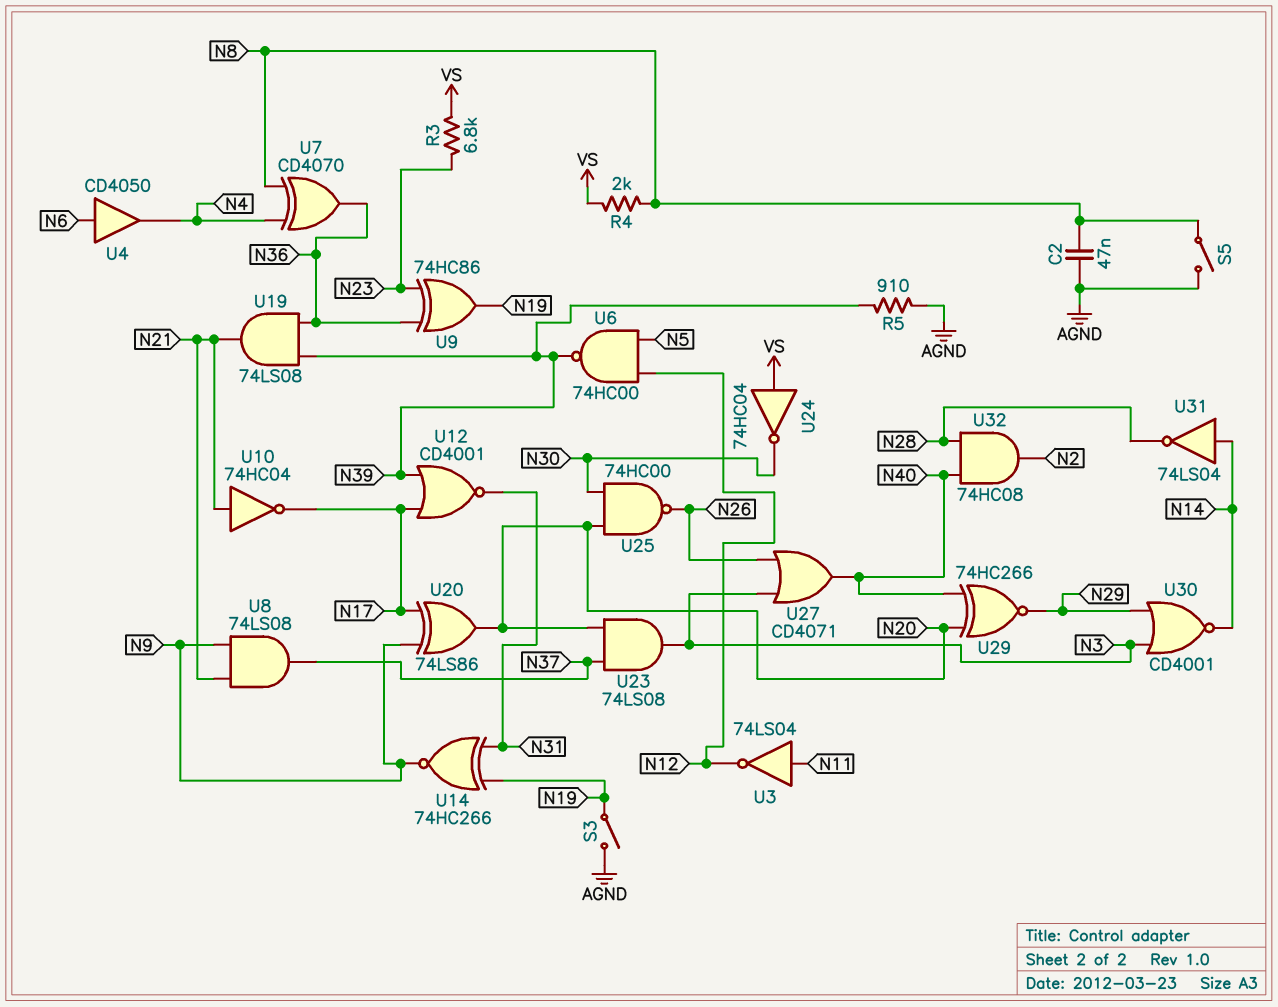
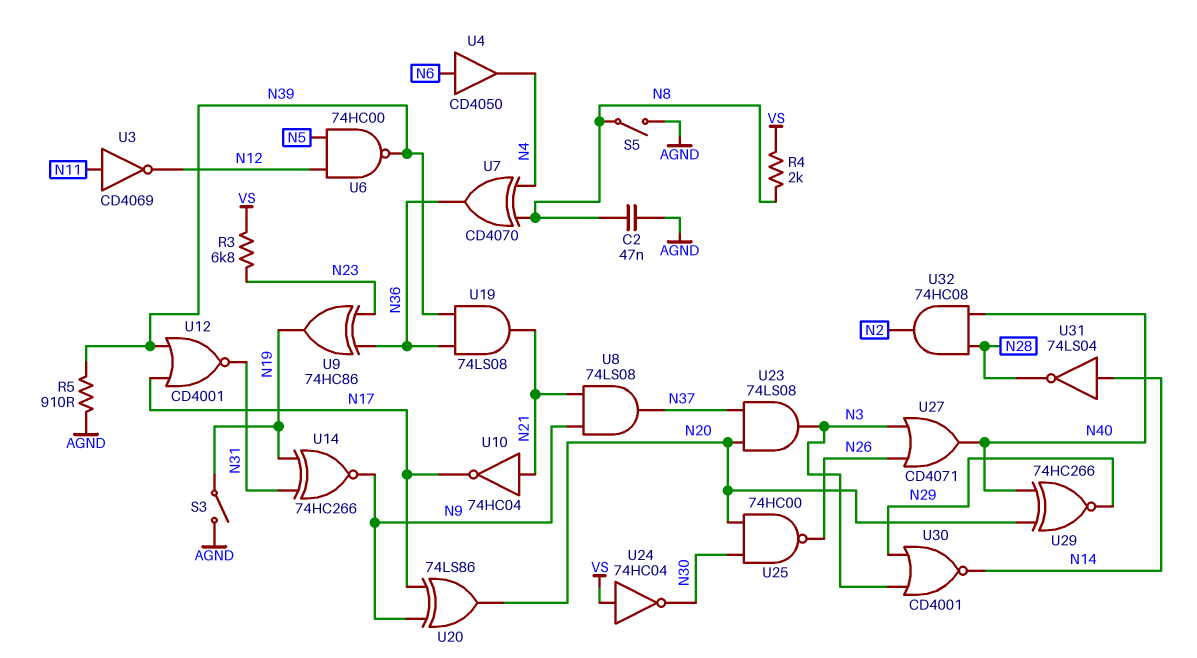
U3: NOT 74LS04 (in N11, out N12) -> NOT CD4069 (in N11, out N12)

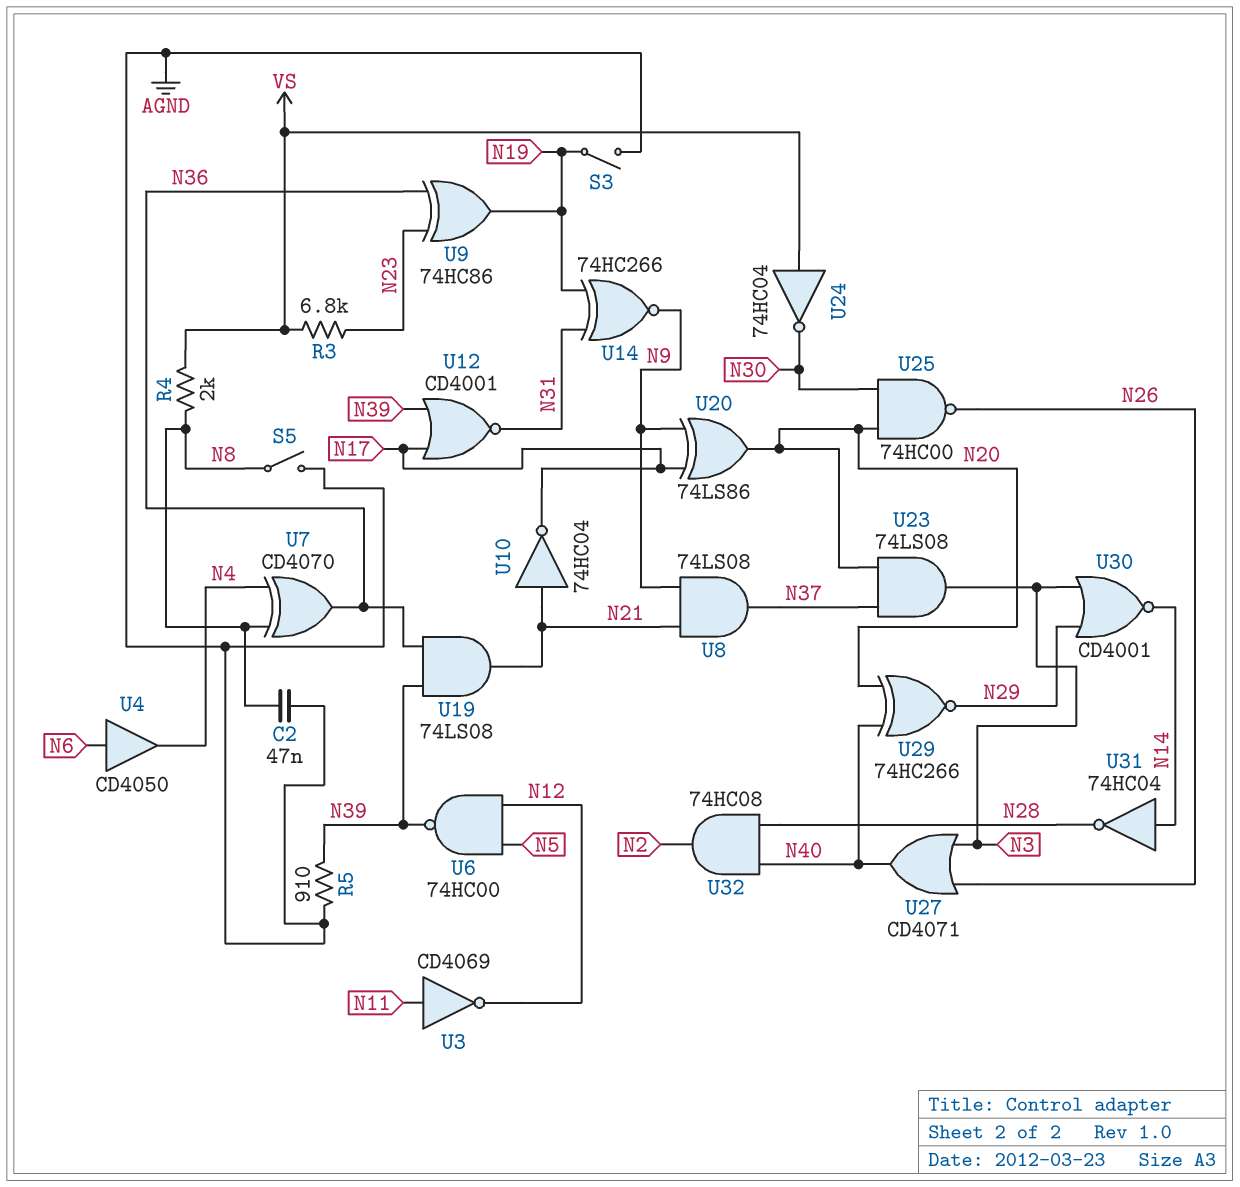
U31: NOT 74LS04 (in N14, out N28) -> NOT 74HC04 (in N14, out N28)

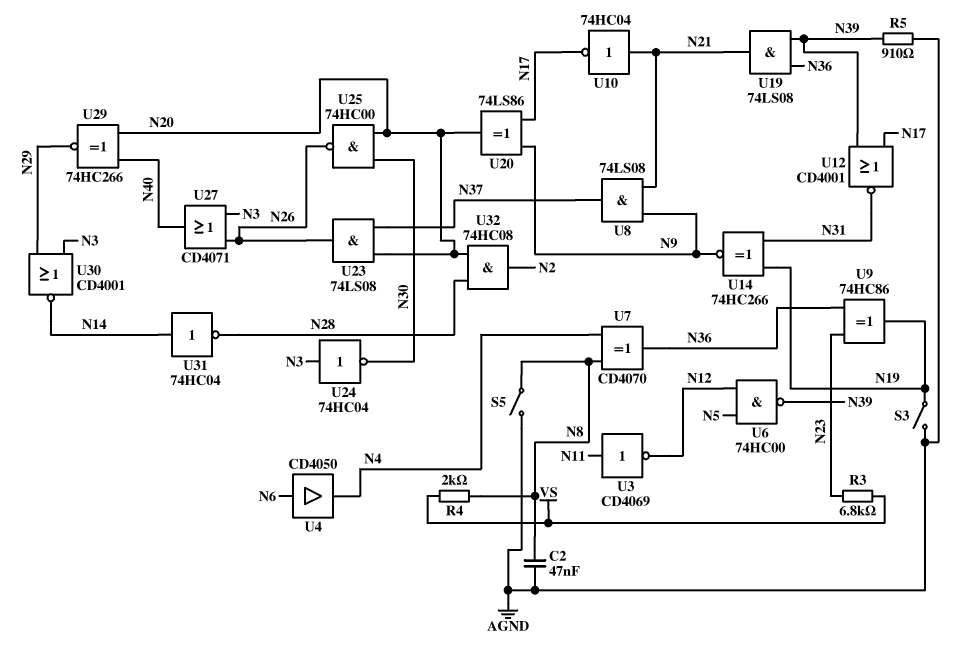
U23: AND 74LS08 (in N20, in N37, out N3) -> AND 74LS08 (in N20, in N37, out N26)
U24: NOT 74HC04 (in VS, out N30) -> NOT 74HC04 (in N3, out N30)
U32: AND 74HC08 (in N28, in N40, out N2) -> AND 74HC08 (in N20, in N28, out N2)

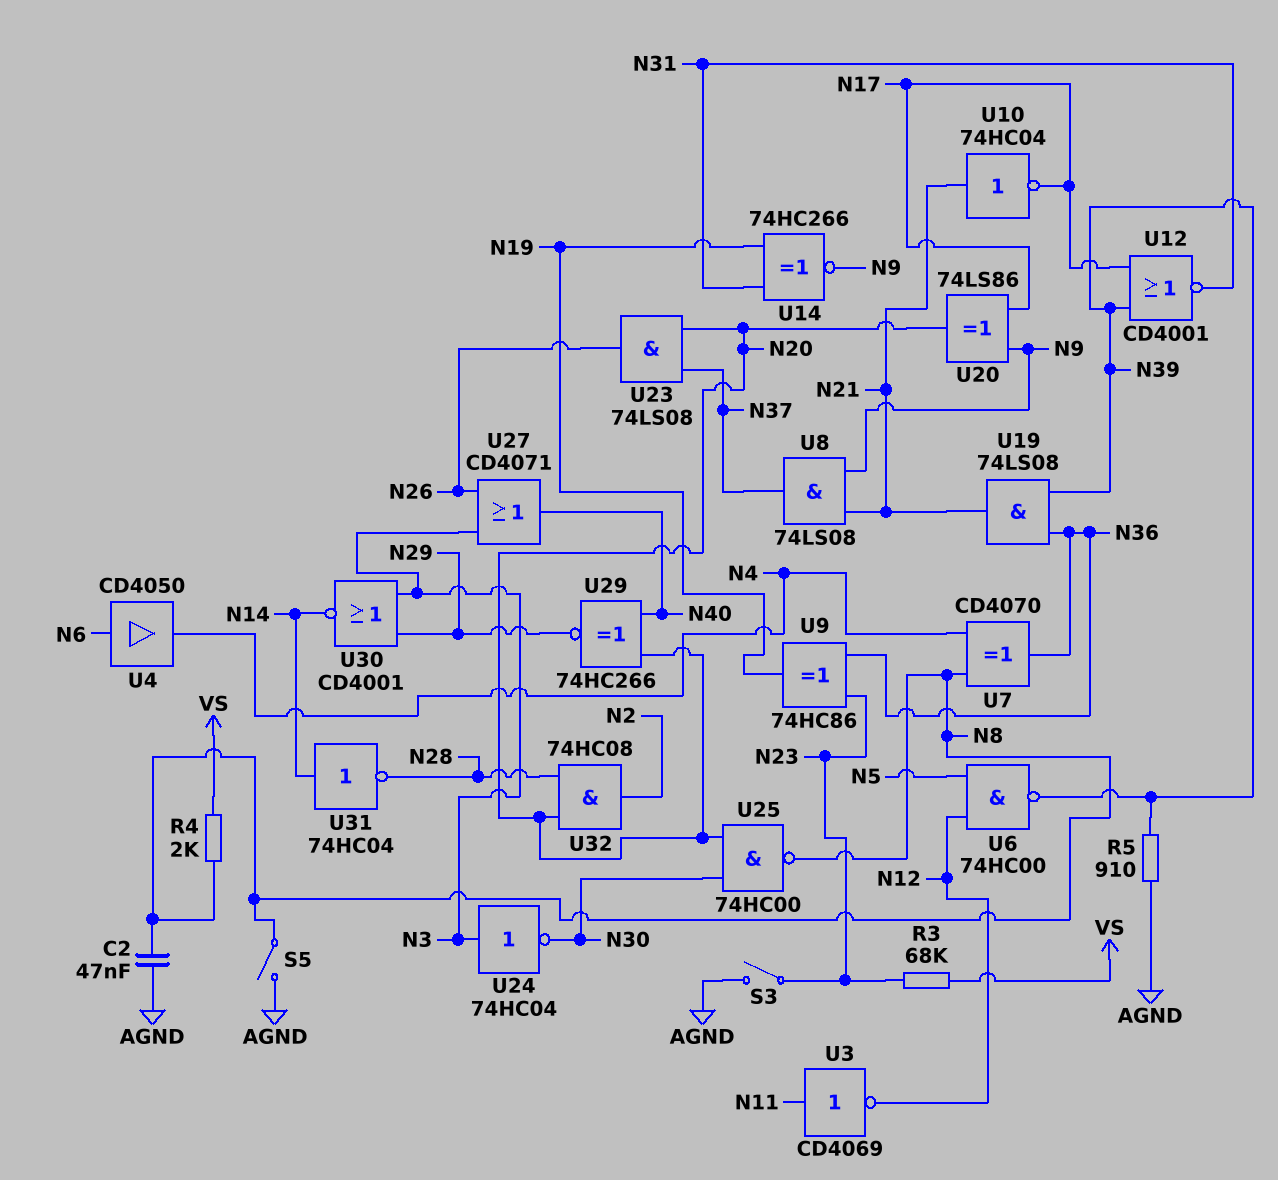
R3: 6.8k (N23, VS) -> 68k (N23, VS)
S3: switch (AGND, N19) -> switch (AGND, N23)
U25: NAND 74HC00 (in N20, in N30, out N26) -> NAND 74HC00 (in N20, in N30, out N8)

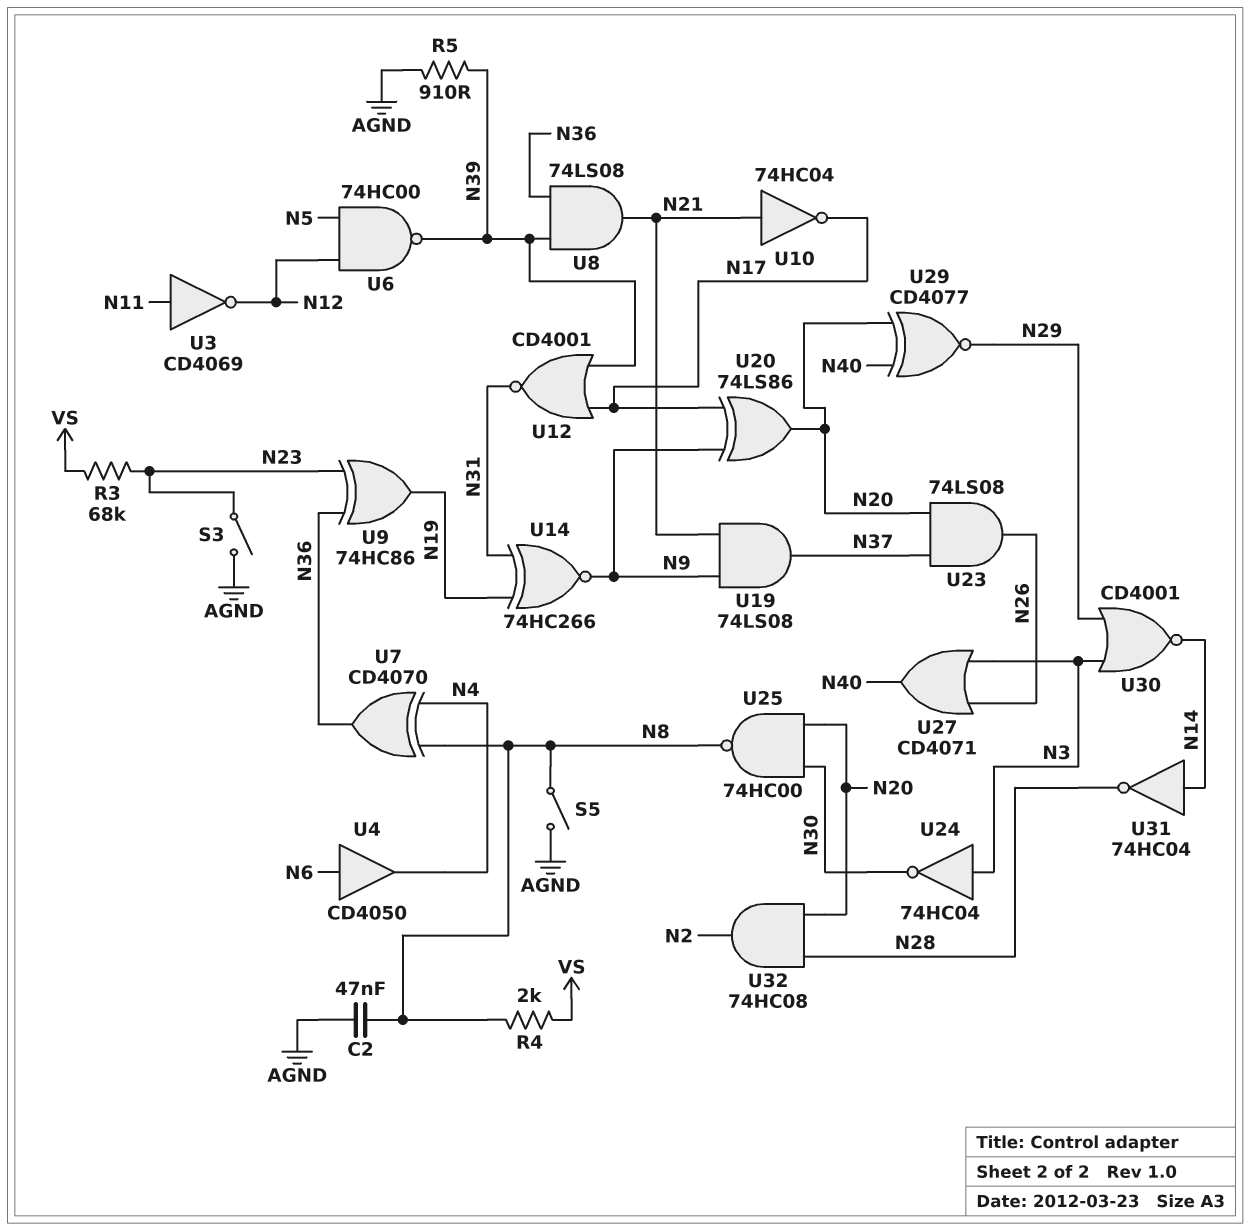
U8: AND 74LS08 (in N9, in N21, out N37) -> AND 74LS08 (in N36, in N39, out N21)
U19: AND 74LS08 (in N36, in N39, out N21) -> AND 74LS08 (in N9, in N21, out N37)
U29: XNOR 74HC266 (in N20, in N40, out N29) -> XNOR CD4077 (in N20, in N40, out N29)

